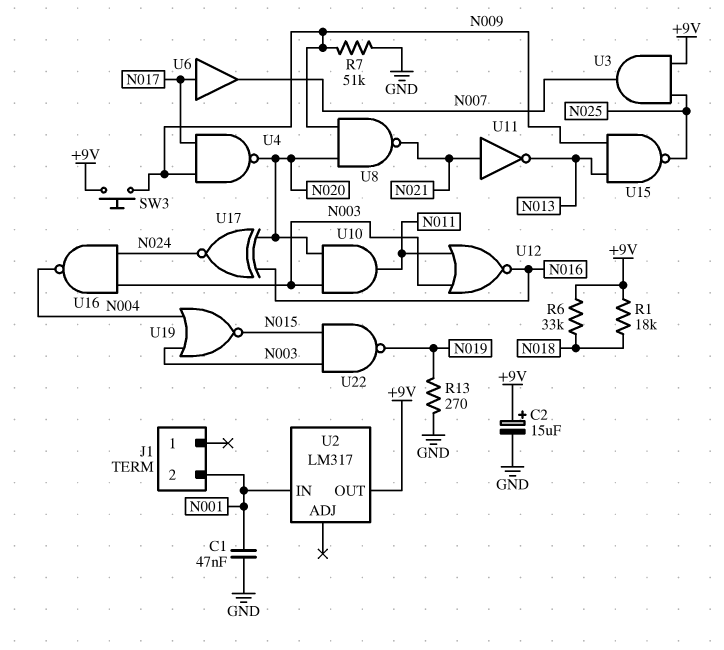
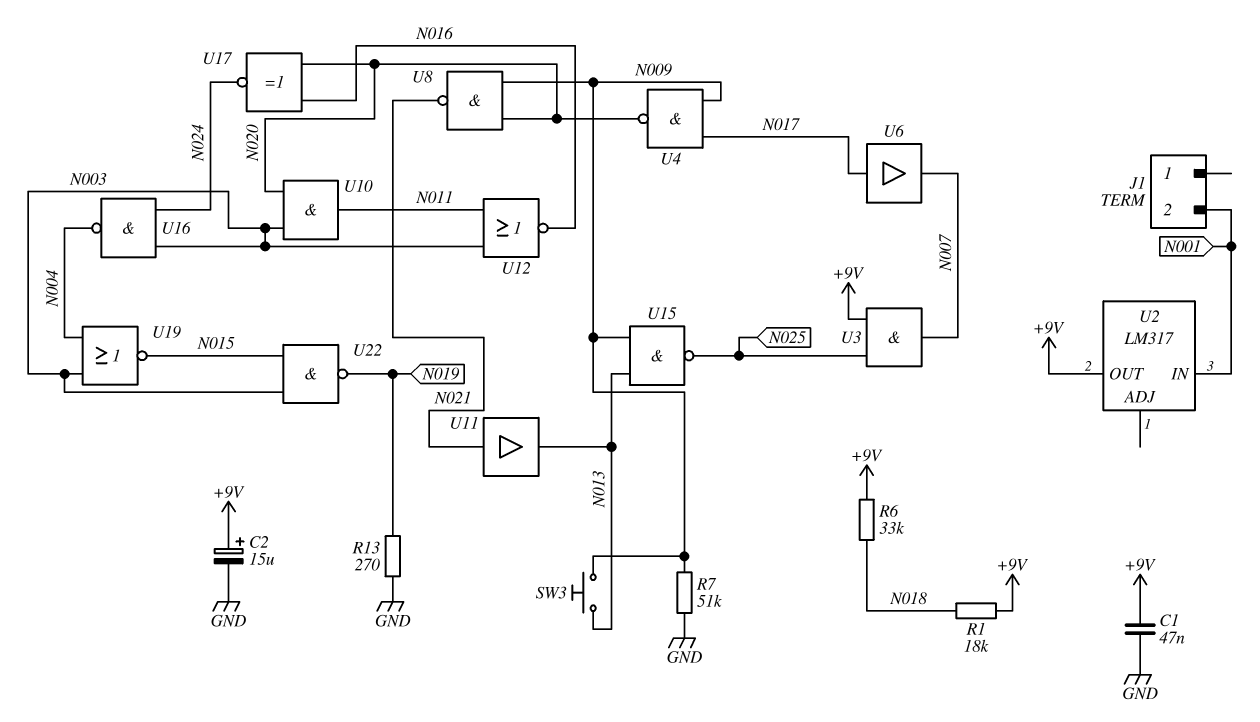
C1: 47nF (GND, N001) -> 47nF (+9V, GND)
SW3: button (+9V, N009) -> button (N009, N013)
U11: NOT (in N021, out N013) -> buffer (in N021, out N013)

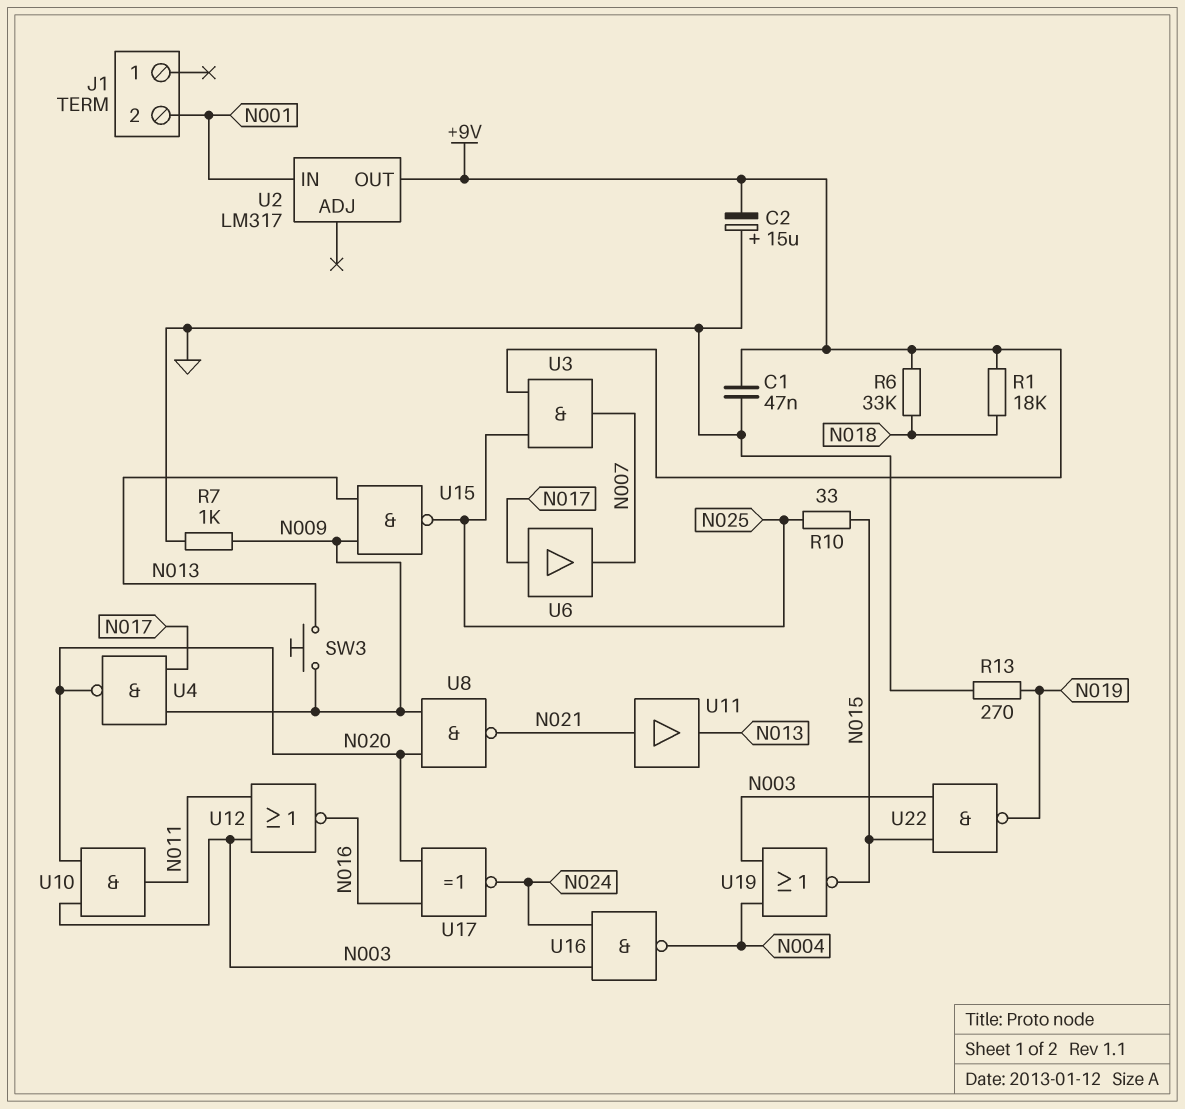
C2: 15uF (plus +9V, minus GND) -> 15uF (plus GND, minus +9V)
R7: 51k (GND, N009) -> 1k (GND, N009)
R10: none -> 33 (N015, N025)

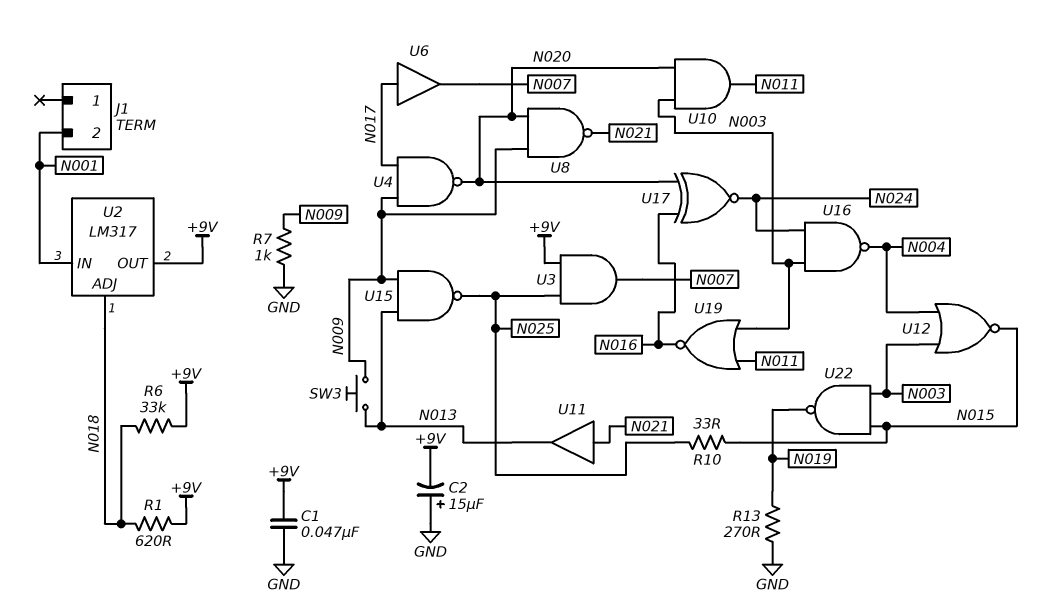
R1: 18k (+9V, N018) -> 620 (+9V, N018)
U2 pin ADJ: none -> N018
U12: NOR (in N003, in N011, out N016) -> NOR (in N003, in N004, out N015)
U19: NOR (in N003, in N004, out N015) -> NOR (in N003, in N011, out N016)

